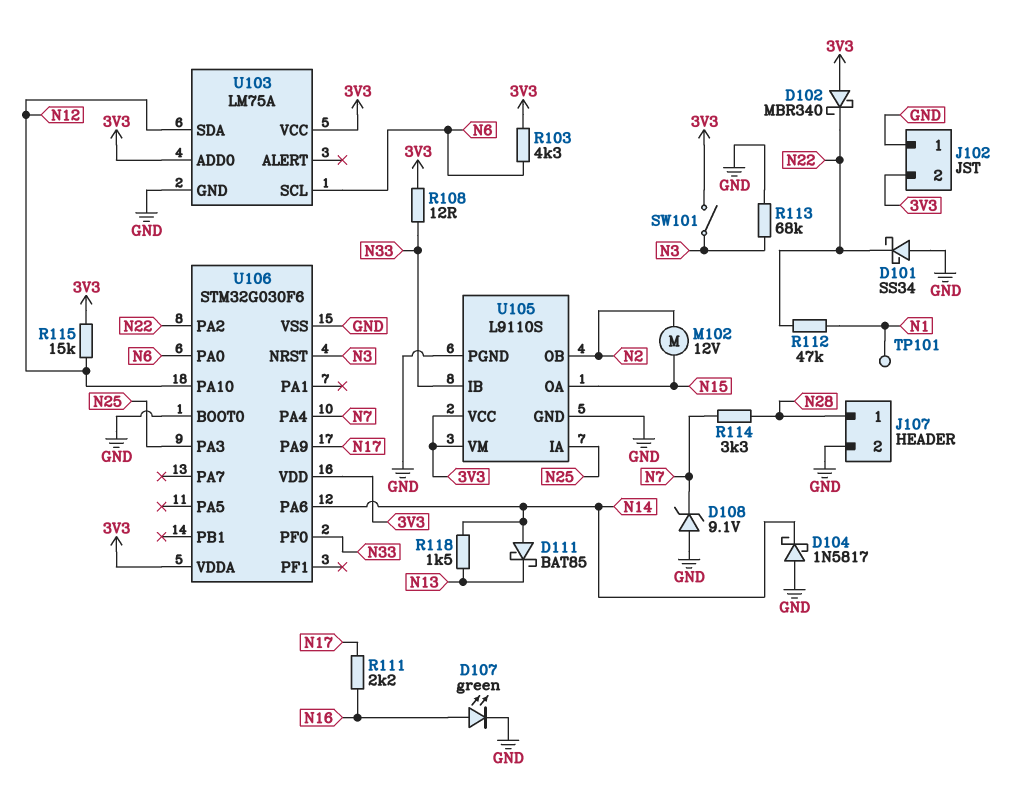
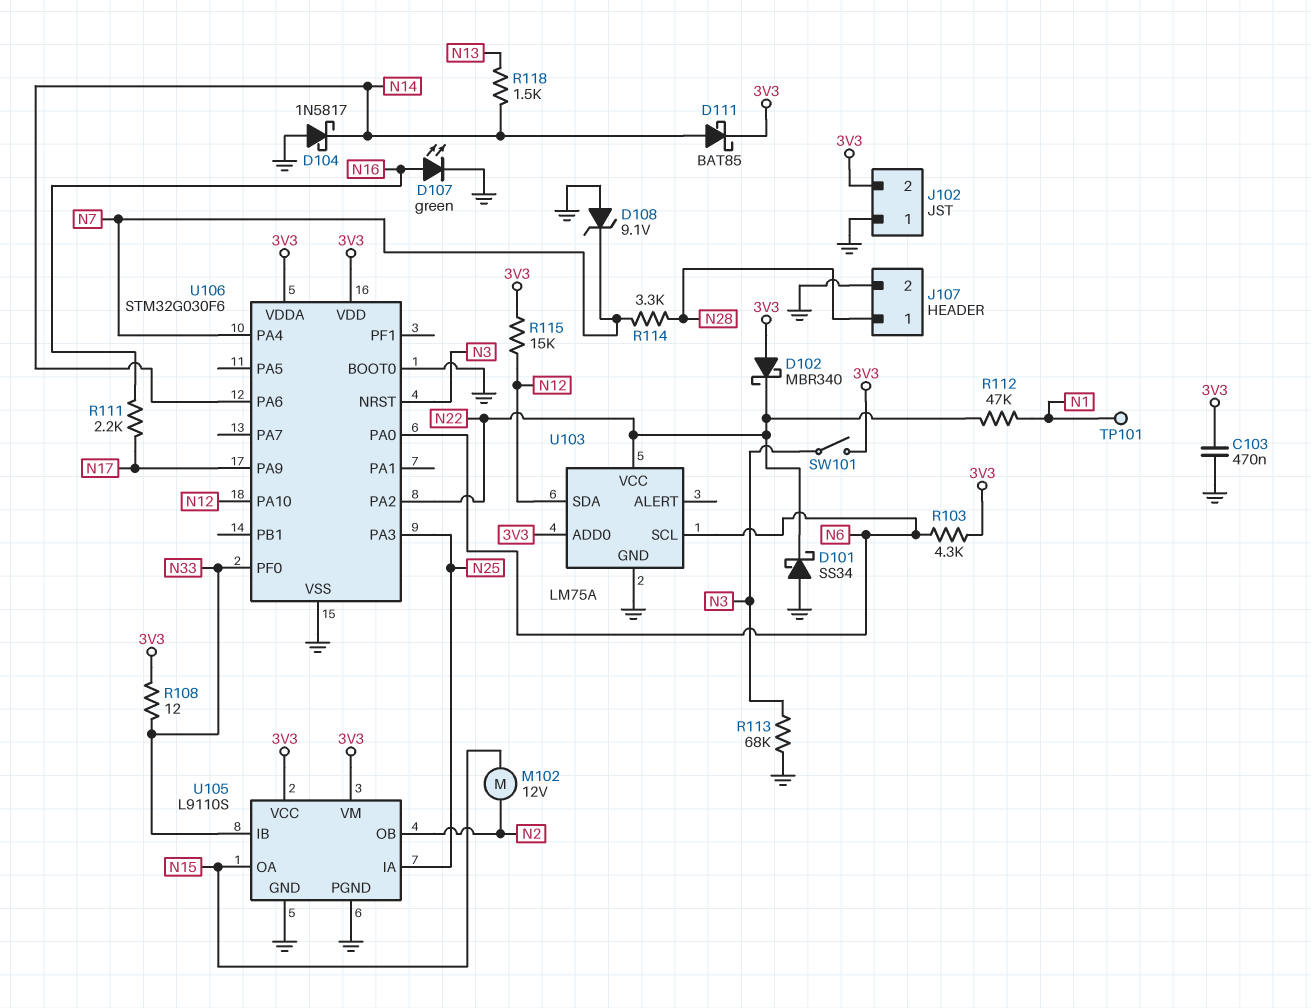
C103: none -> 470nF (3V3, GND)
D111: schottky BAT85 (A N14, K N13) -> schottky BAT85 (A N14, K 3V3)
U103 pin VCC: 3V3 -> N22

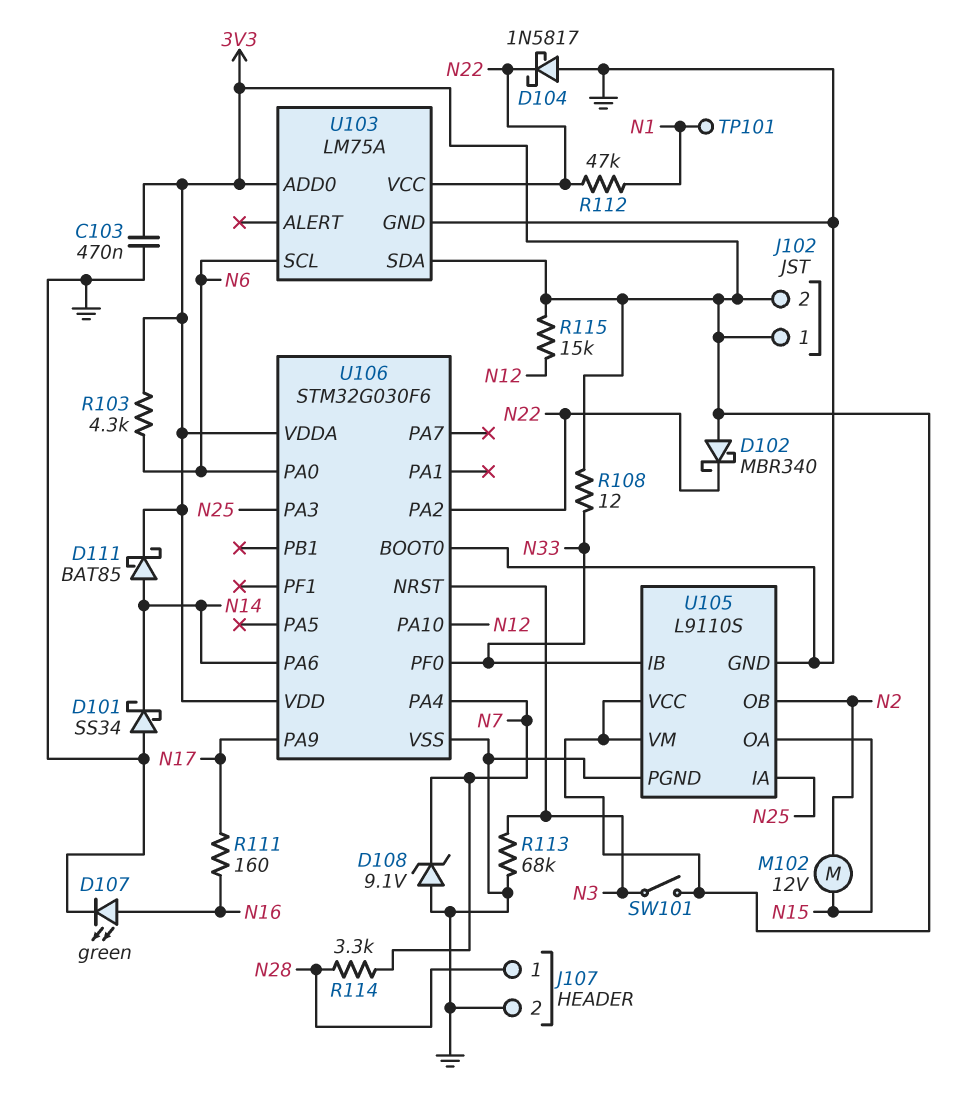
D101: schottky SS34 (A GND, K N22) -> schottky SS34 (A GND, K N14)
D104: schottky 1N5817 (A GND, K N14) -> schottky 1N5817 (A GND, K N22)
J102 pin 1: GND -> 3V3
R111: 2.2k (N16, N17) -> 160 (N16, N17)
R118: 1.5k (N13, N14) -> none
U103 pin SDA: N12 -> 3V3

